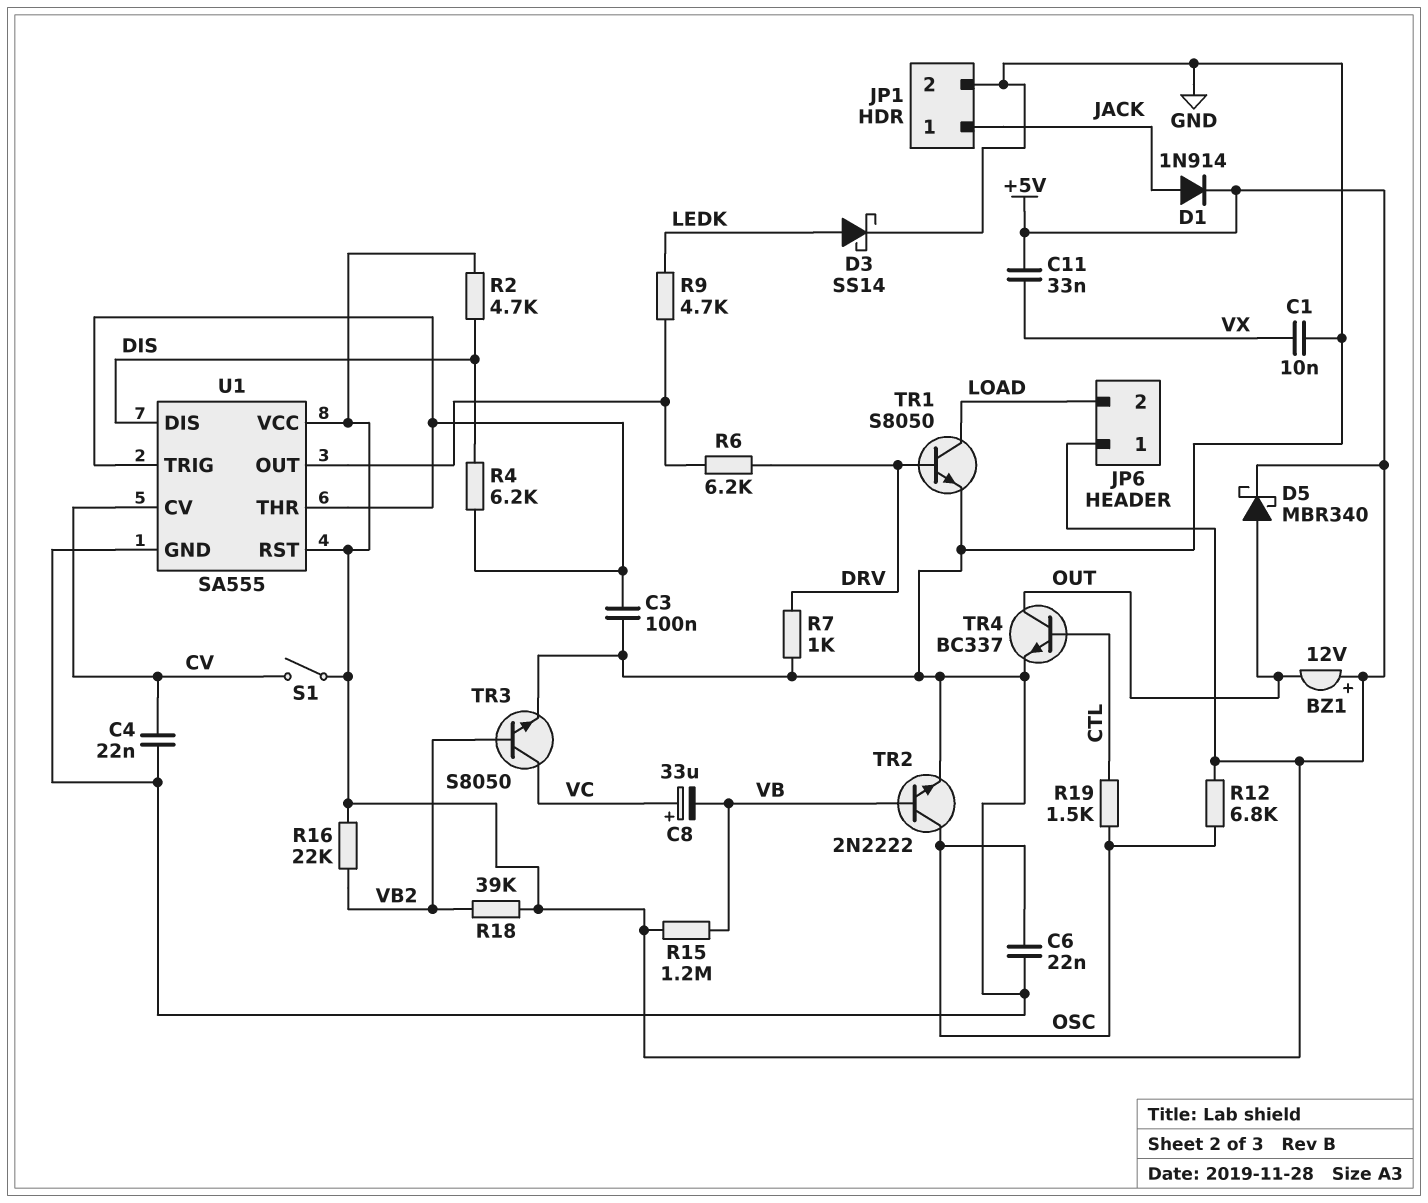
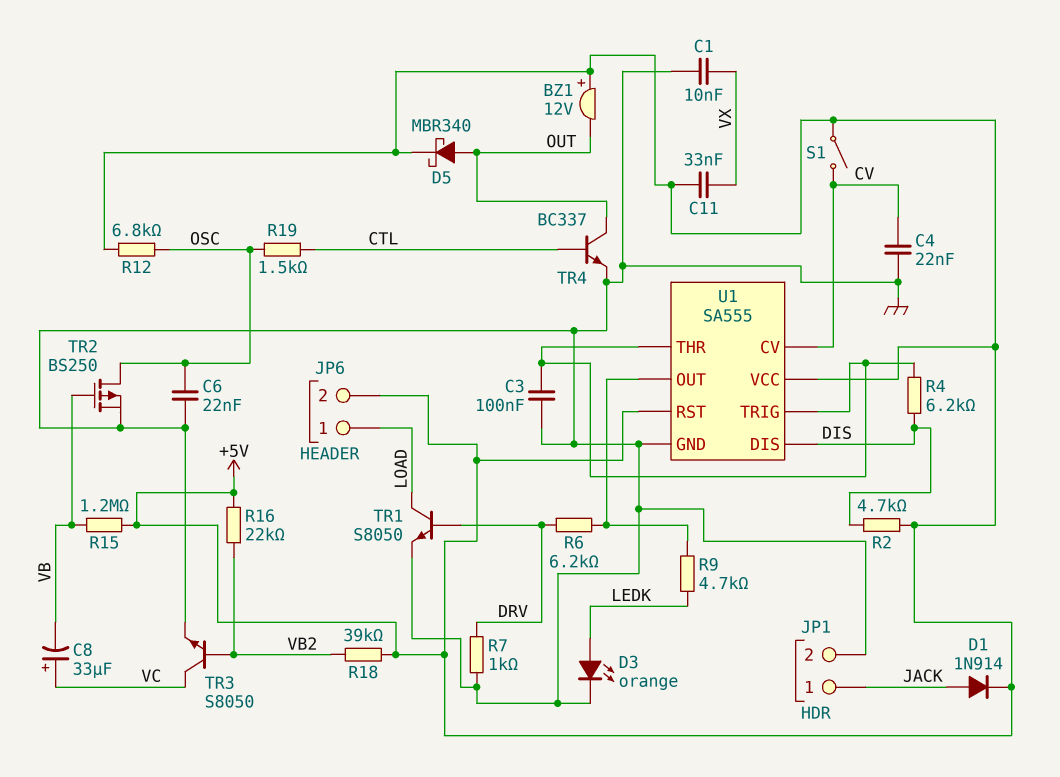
D3: schottky SS14 (A LEDK, K GND) -> LED orange (A LEDK, K GND)
JP6 pin 1: +5V -> LOAD
JP6 pin 2: LOAD -> +5V
TR2: NPN 2N2222 (B VB, C OSC, E GND) -> PMOS BS250 (G VB, D OSC, S GND)

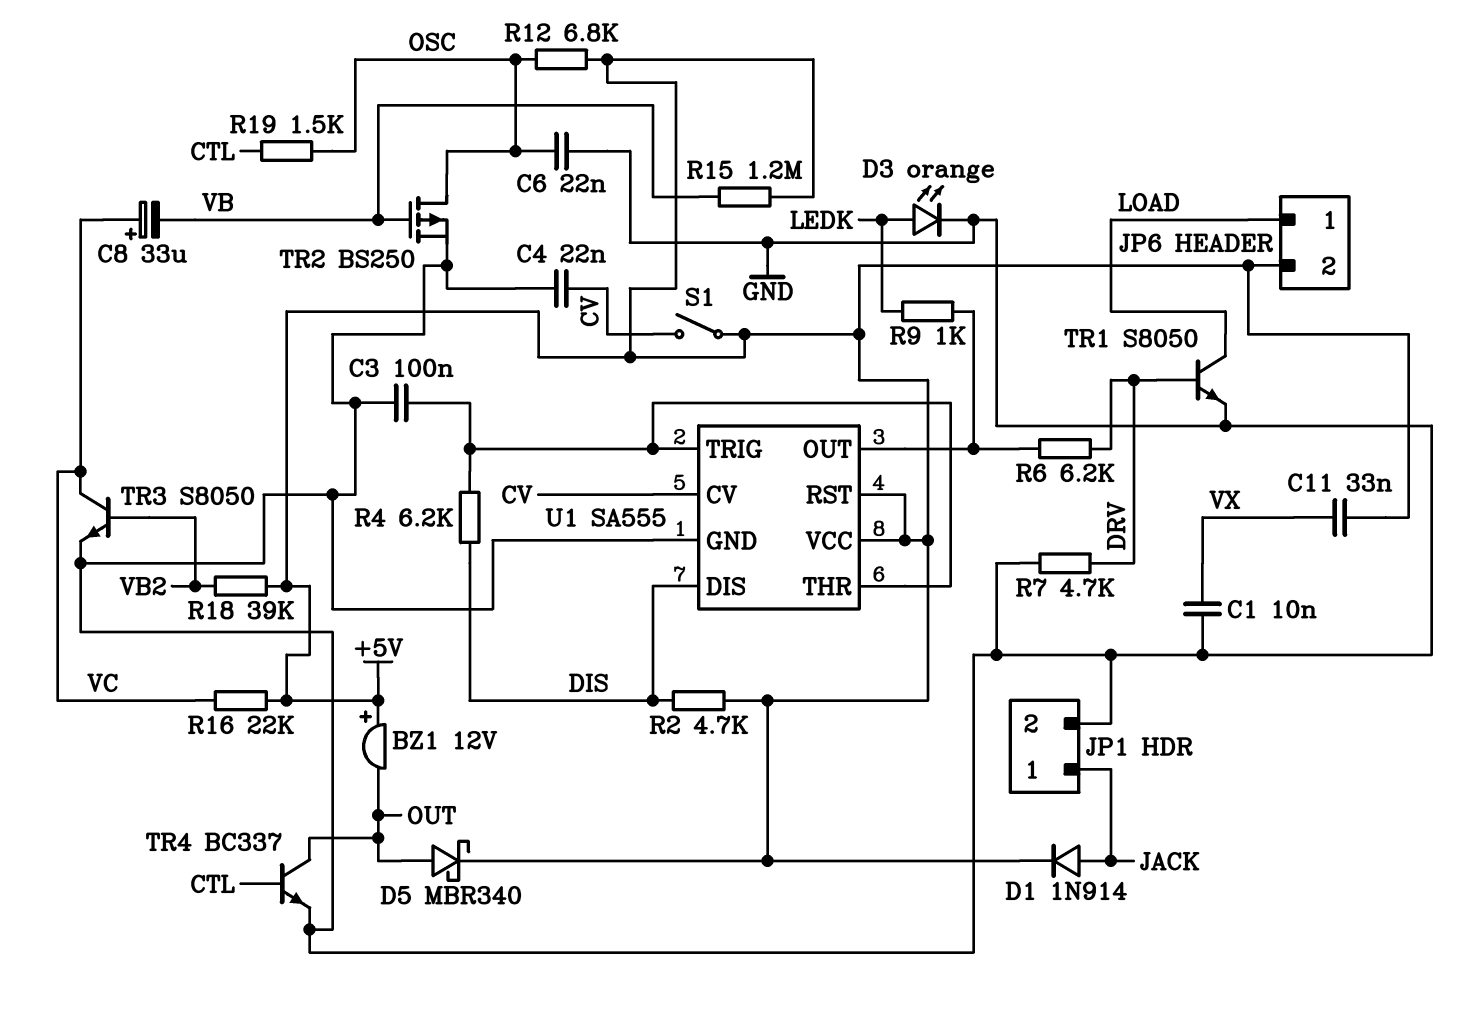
R7: 1k (DRV, GND) -> 4.7k (DRV, GND)
R9: 4.7k (LEDK, U1/OUT) -> 1k (LEDK, U1/OUT)
R16: 22k (+5V, VB2) -> 22k (+5V, VC)

